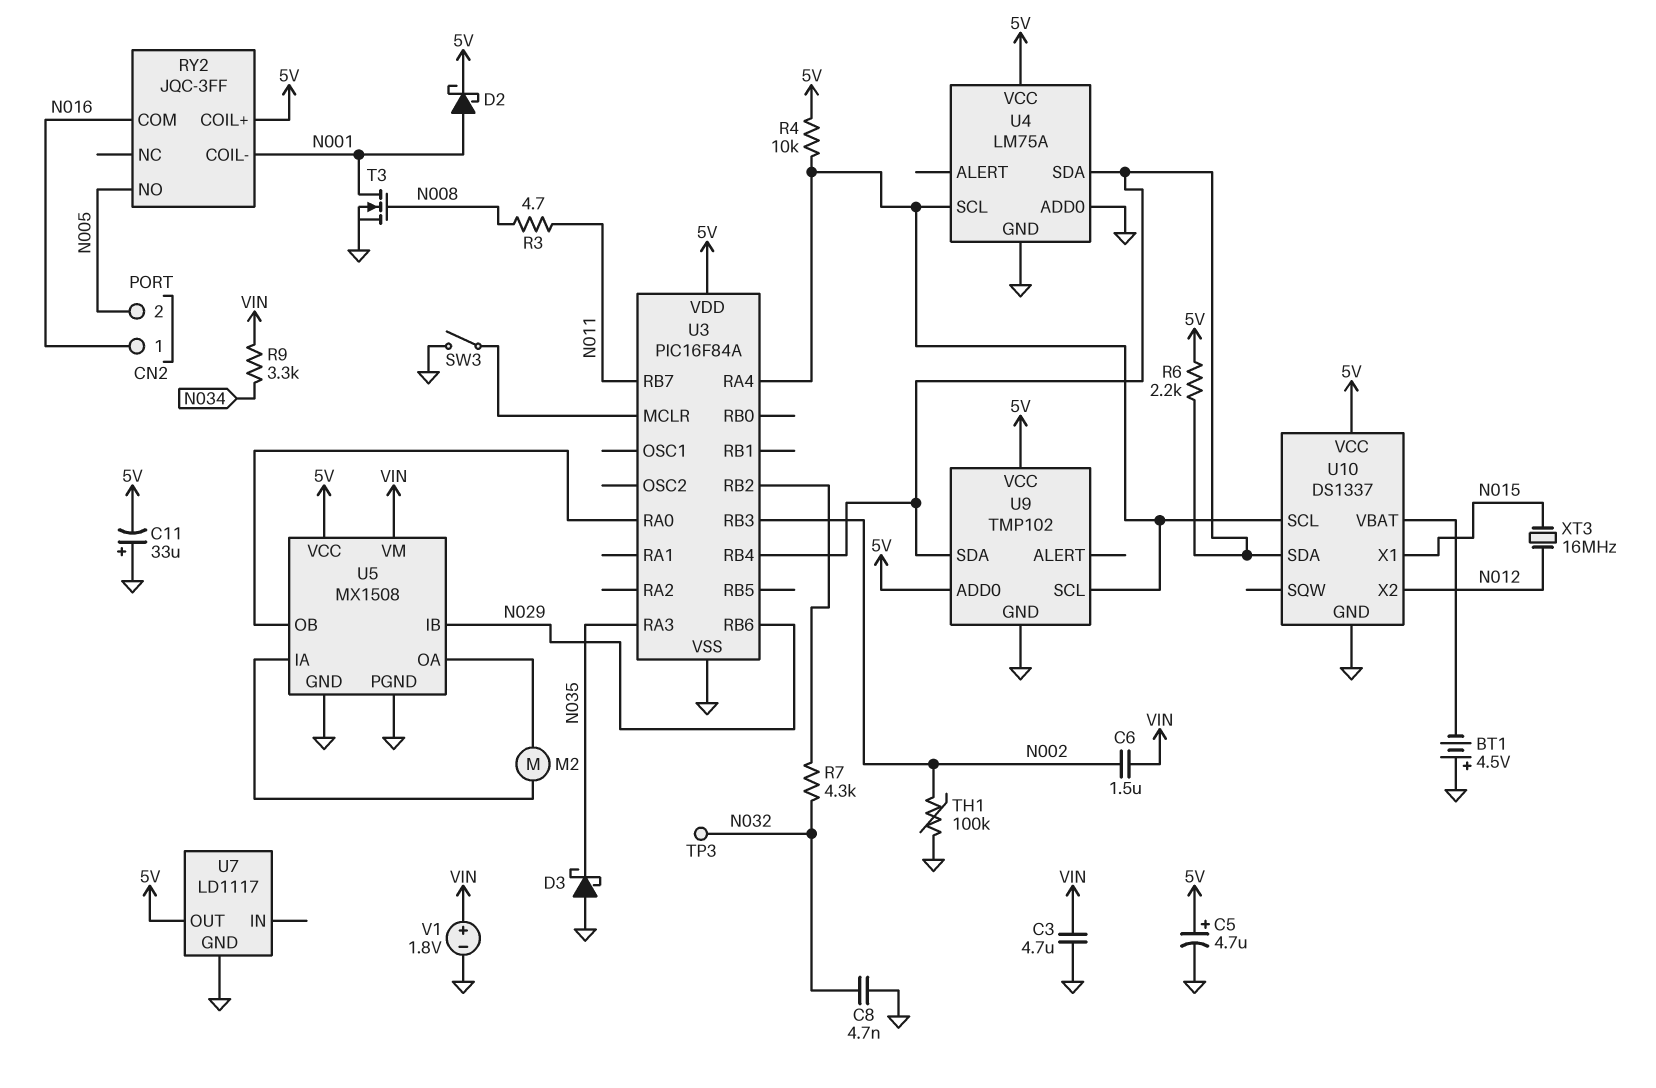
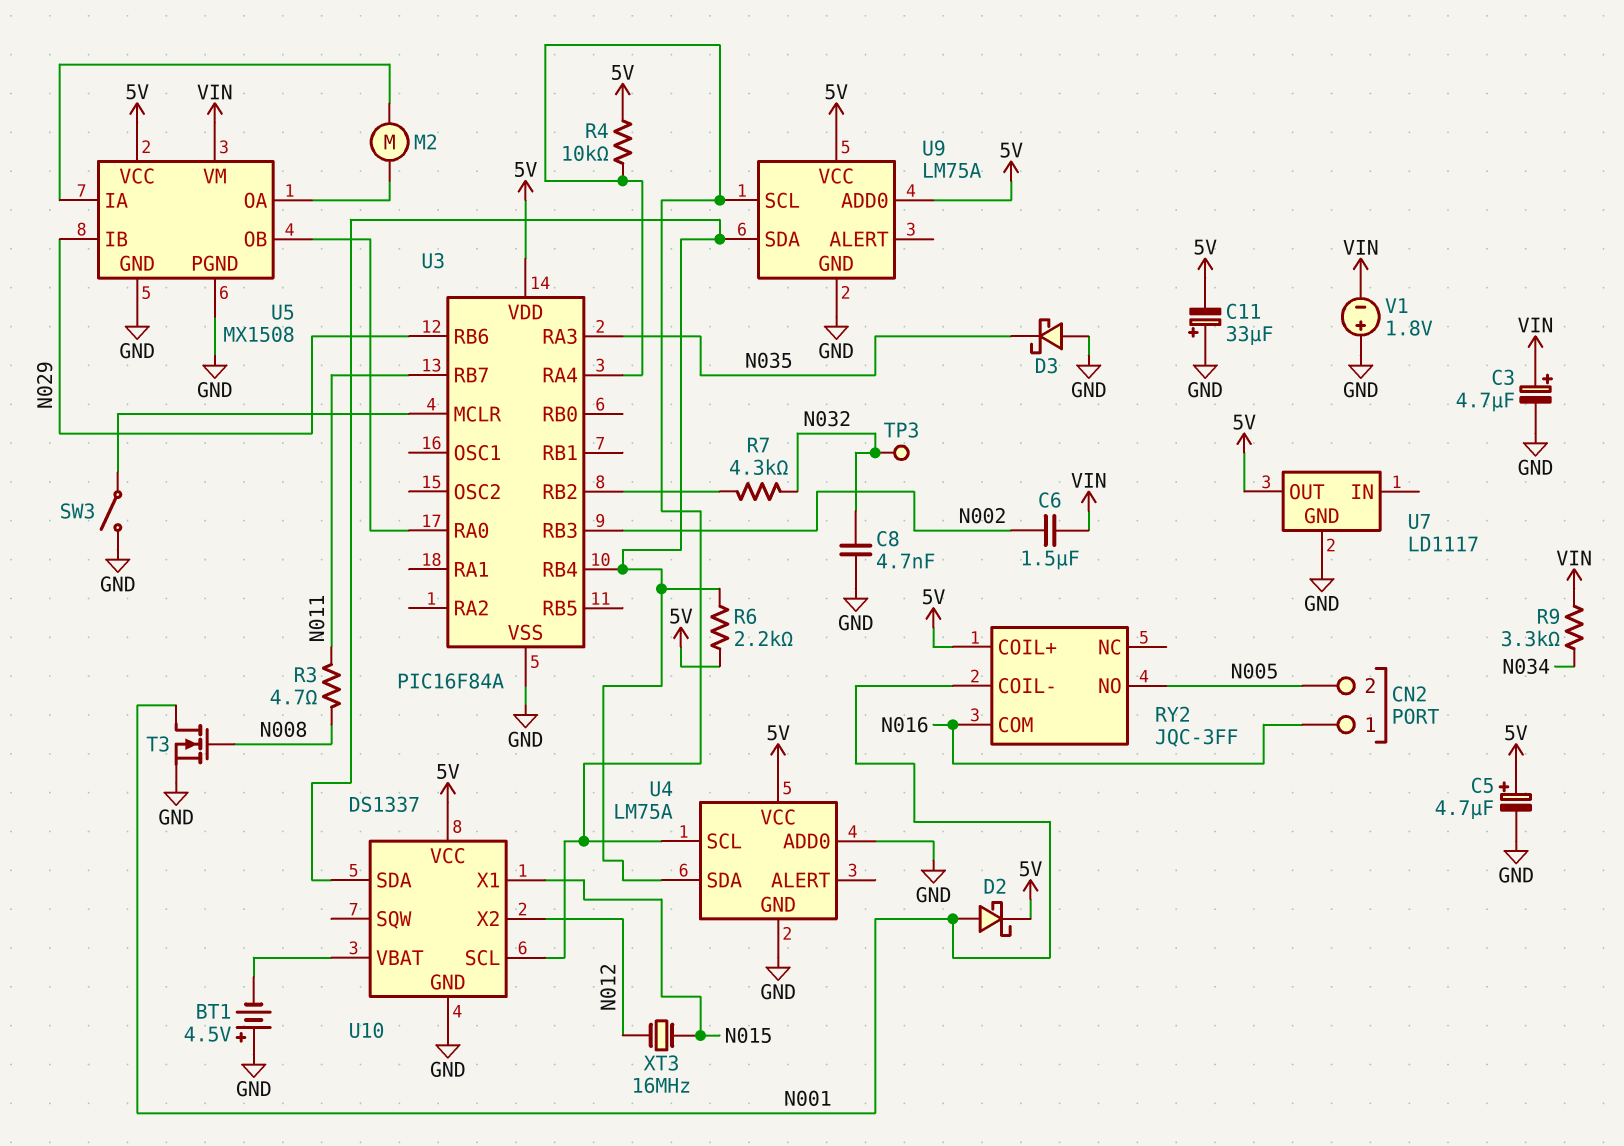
C3: 4.7uF (GND, VIN) -> 4.7uF (plus VIN, minus GND)
TH1: 100k (GND, N002) -> none
U9: TMP102 -> LM75A
V1: 1.8V (plus VIN, minus GND) -> 1.8V (plus GND, minus VIN)

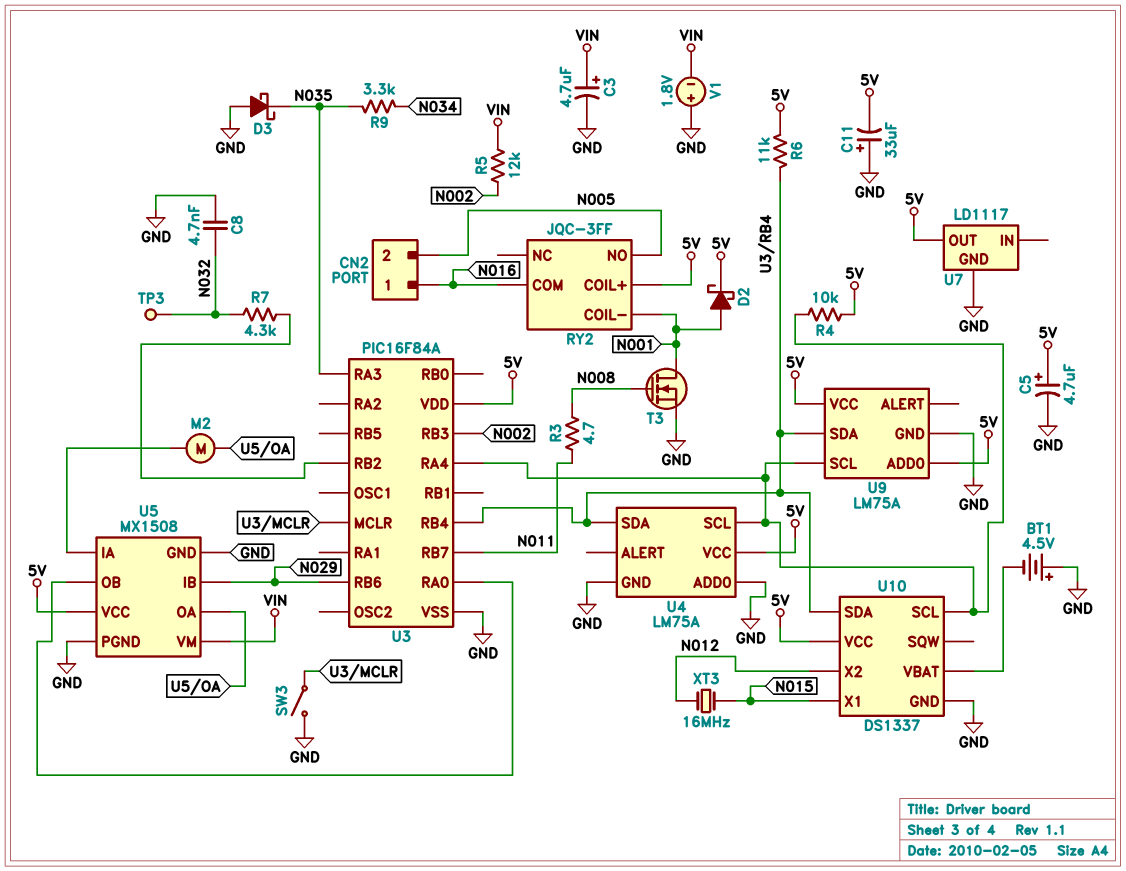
C6: 1.5uF (N002, VIN) -> none
R5: none -> 12k (N002, VIN)
R6: 2.2k (5V, U3/RB4) -> 11k (5V, U3/RB4)
R9: 3.3k (N034, VIN) -> 3.3k (N034, N035)

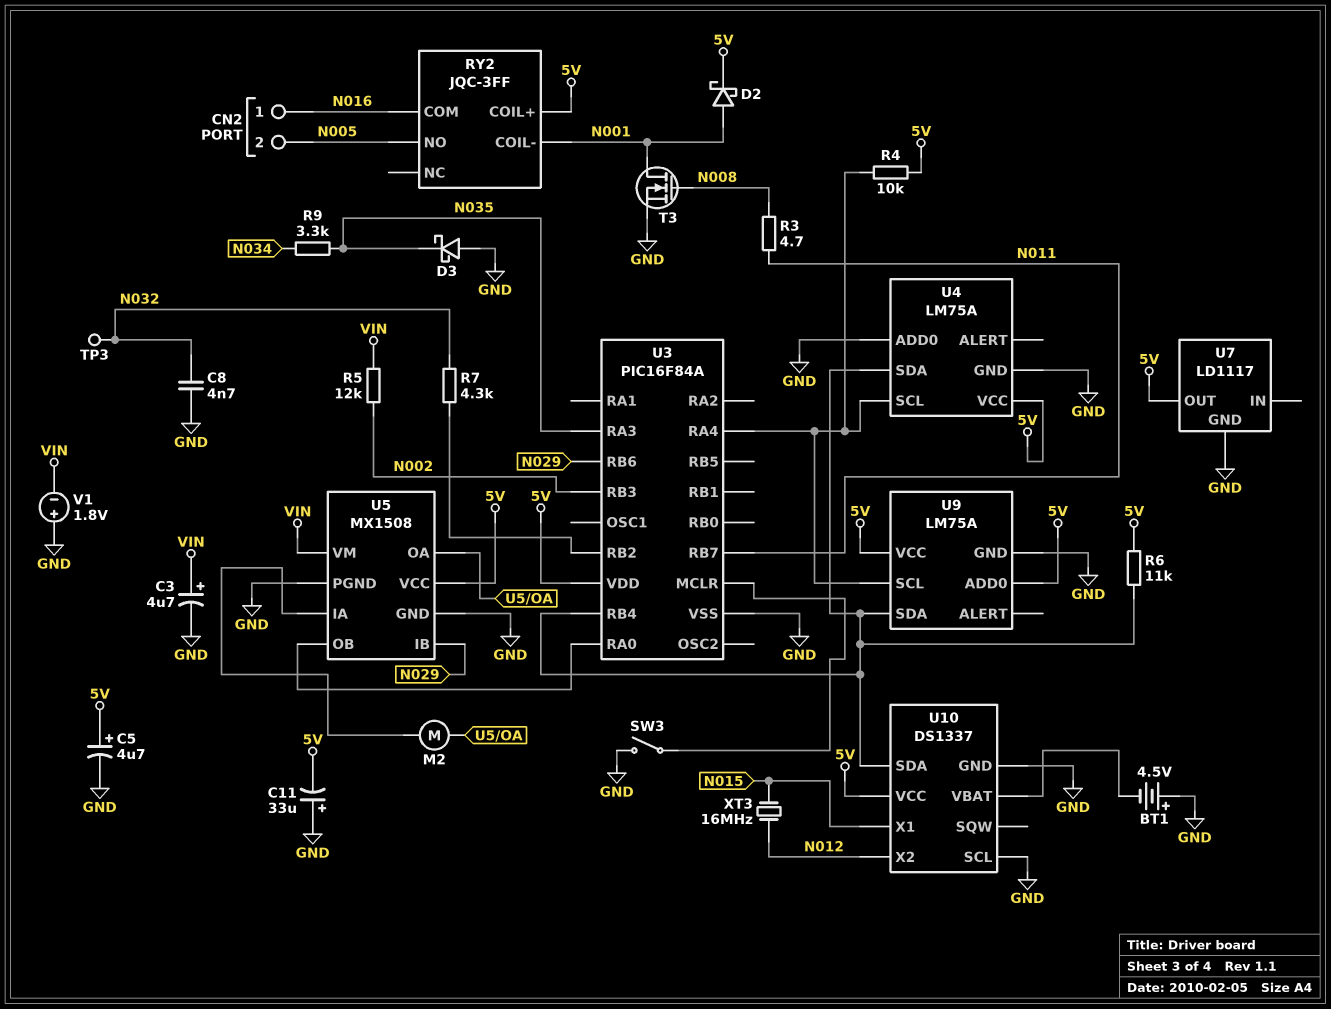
U10 pin SCL: U3/RA4 -> GND

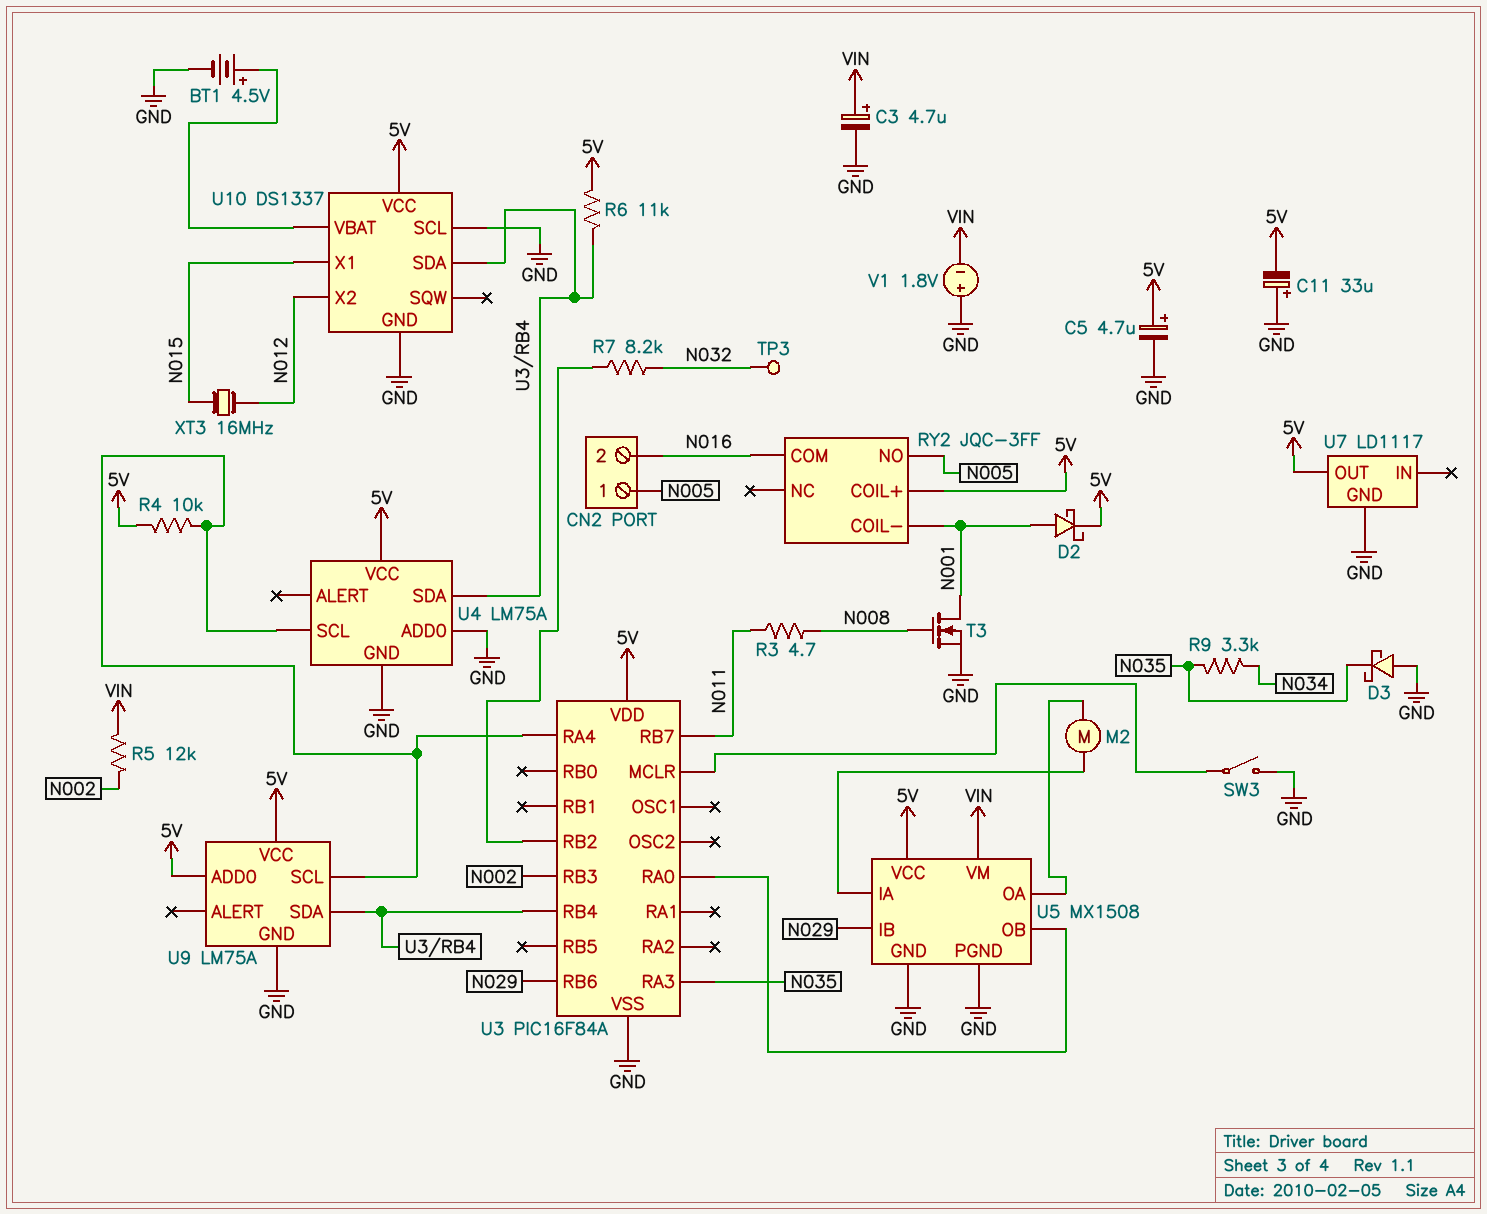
BT1: 4.5V (plus GND, minus U10/VBAT) -> 4.5V (plus U10/VBAT, minus GND)
C8: 4.7nF (GND, N032) -> none
CN2 pin 1: N016 -> N005
CN2 pin 2: N005 -> N016
R7: 4.3k (N032, U3/RB2) -> 8.2k (N032, U3/RB2)

